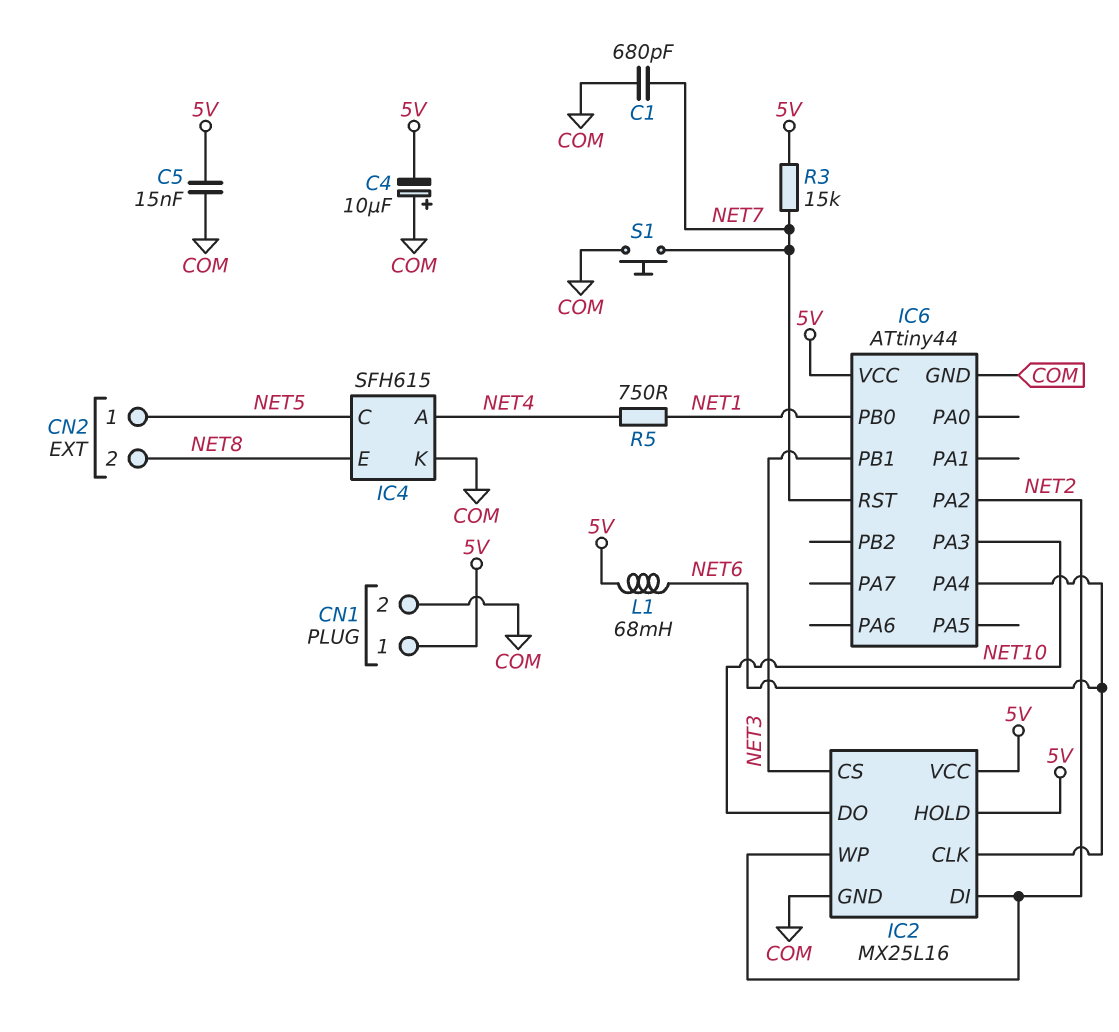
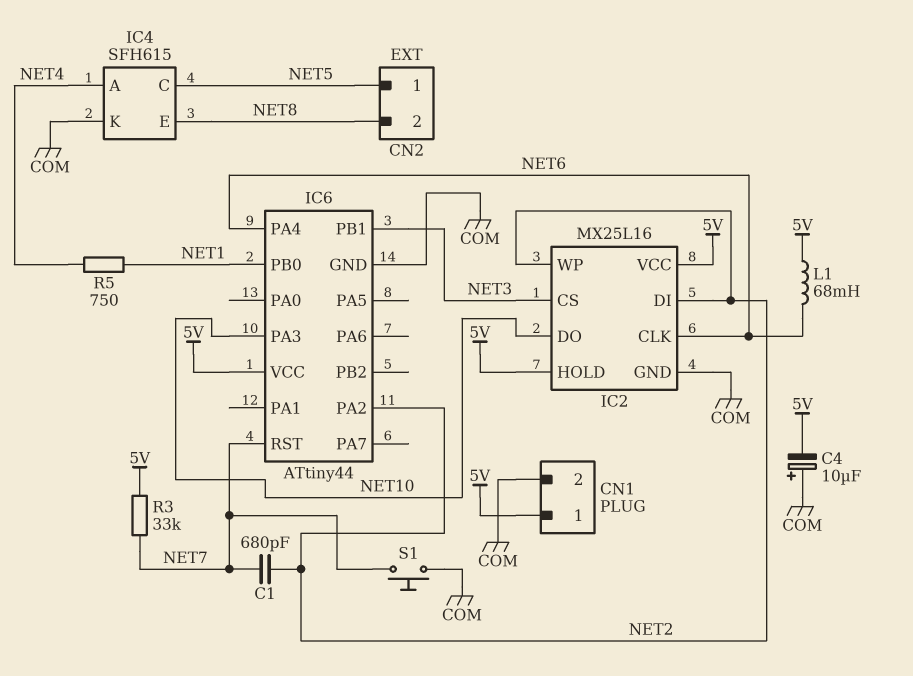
C1: 680pF (COM, NET7) -> 680pF (NET2, NET7)
C5: 15nF (5V, COM) -> none
R3: 15k (5V, NET7) -> 33k (5V, NET7)

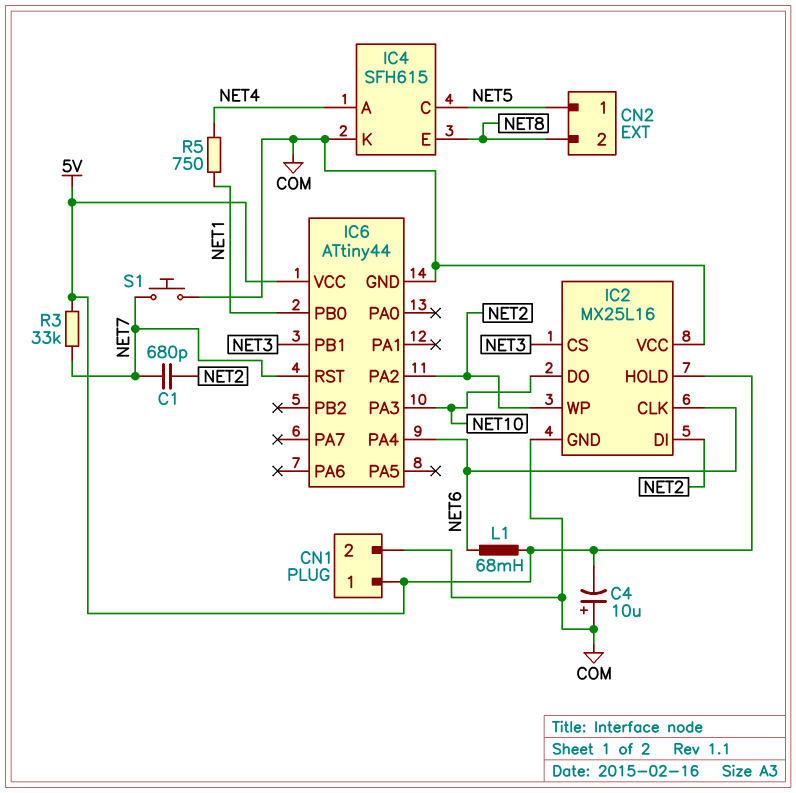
IC2 pin VCC: 5V -> COM

